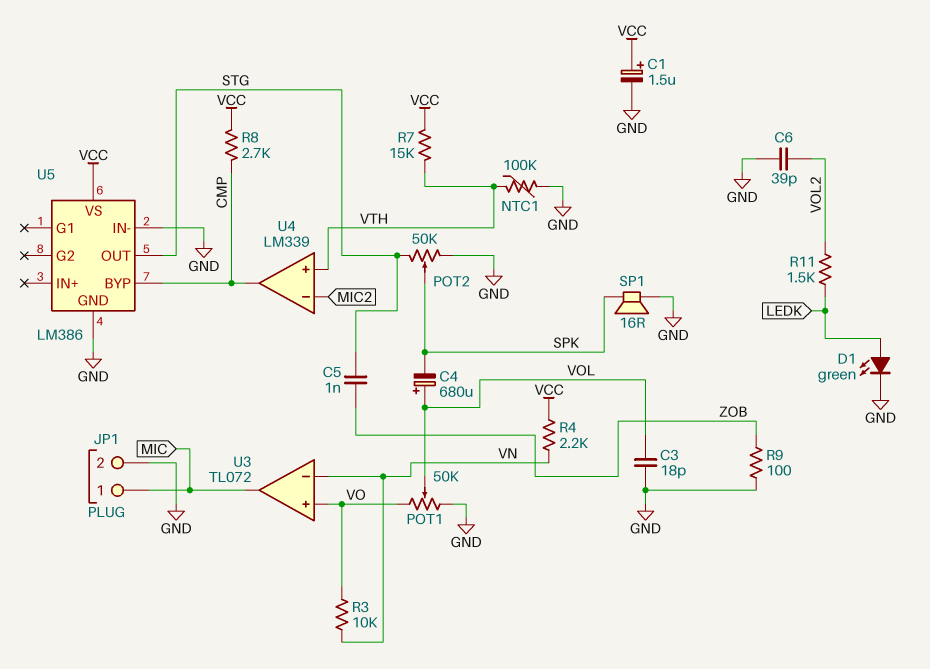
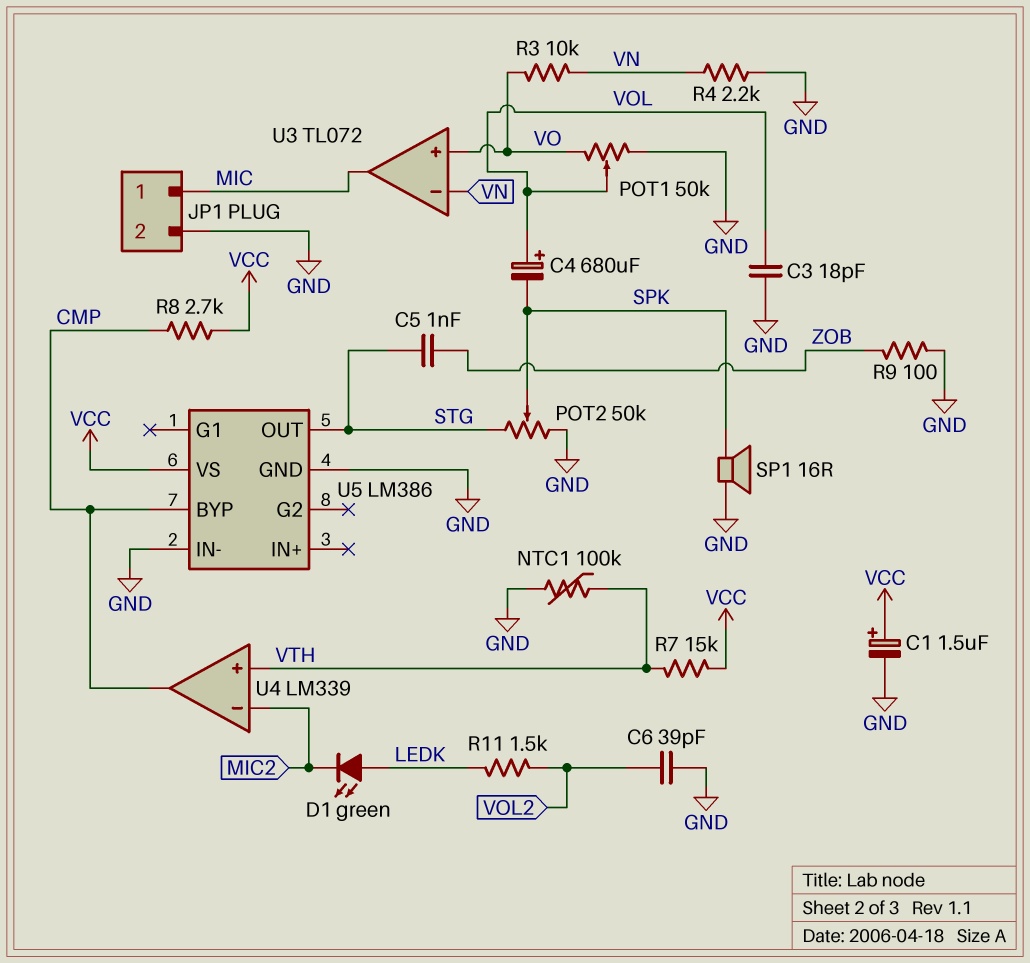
D1: LED green (A LEDK, K GND) -> LED green (A LEDK, K MIC2)
R4: 2.2k (VCC, VN) -> 2.2k (GND, VN)

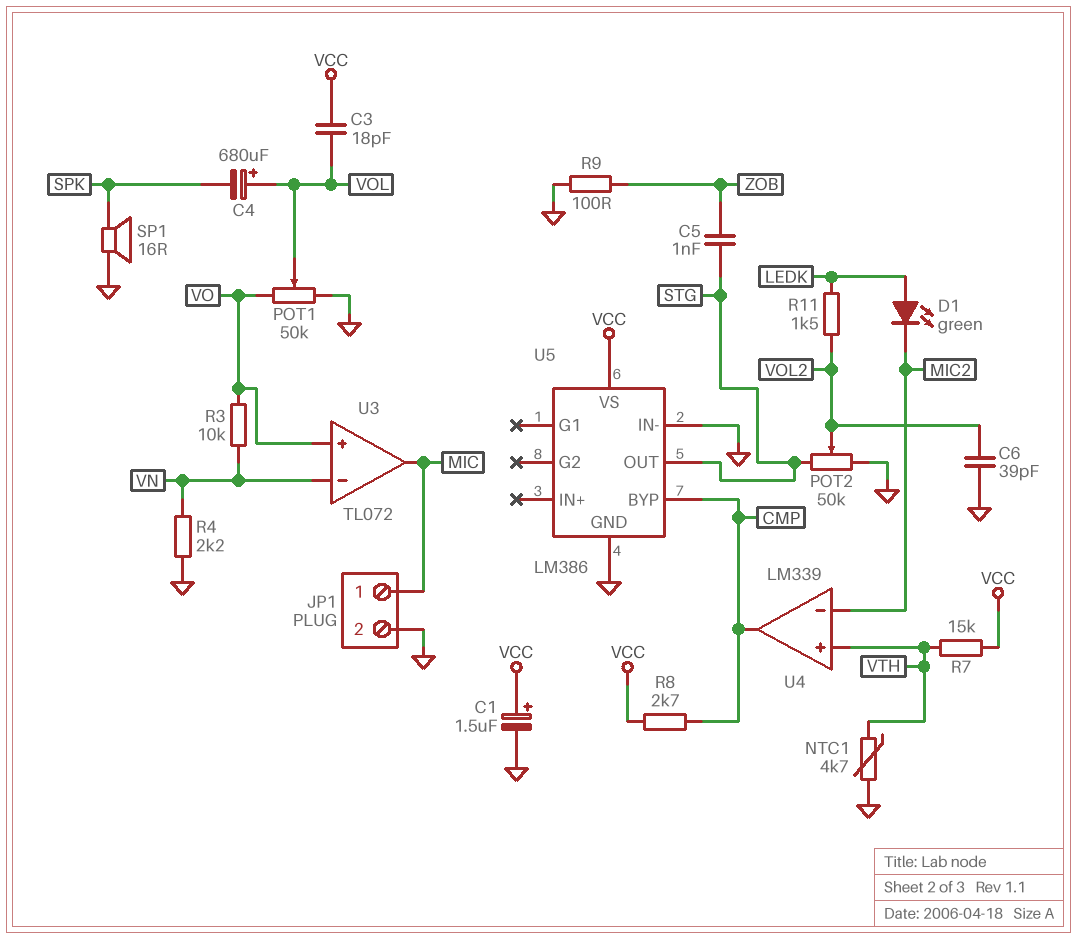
C3: 18pF (GND, VOL) -> 18pF (VCC, VOL)
NTC1: 100k (GND, VTH) -> 4.7k (GND, VTH)
POT2: 50k (GND, STG, wiper SPK) -> 50k (GND, STG, wiper VOL2)

